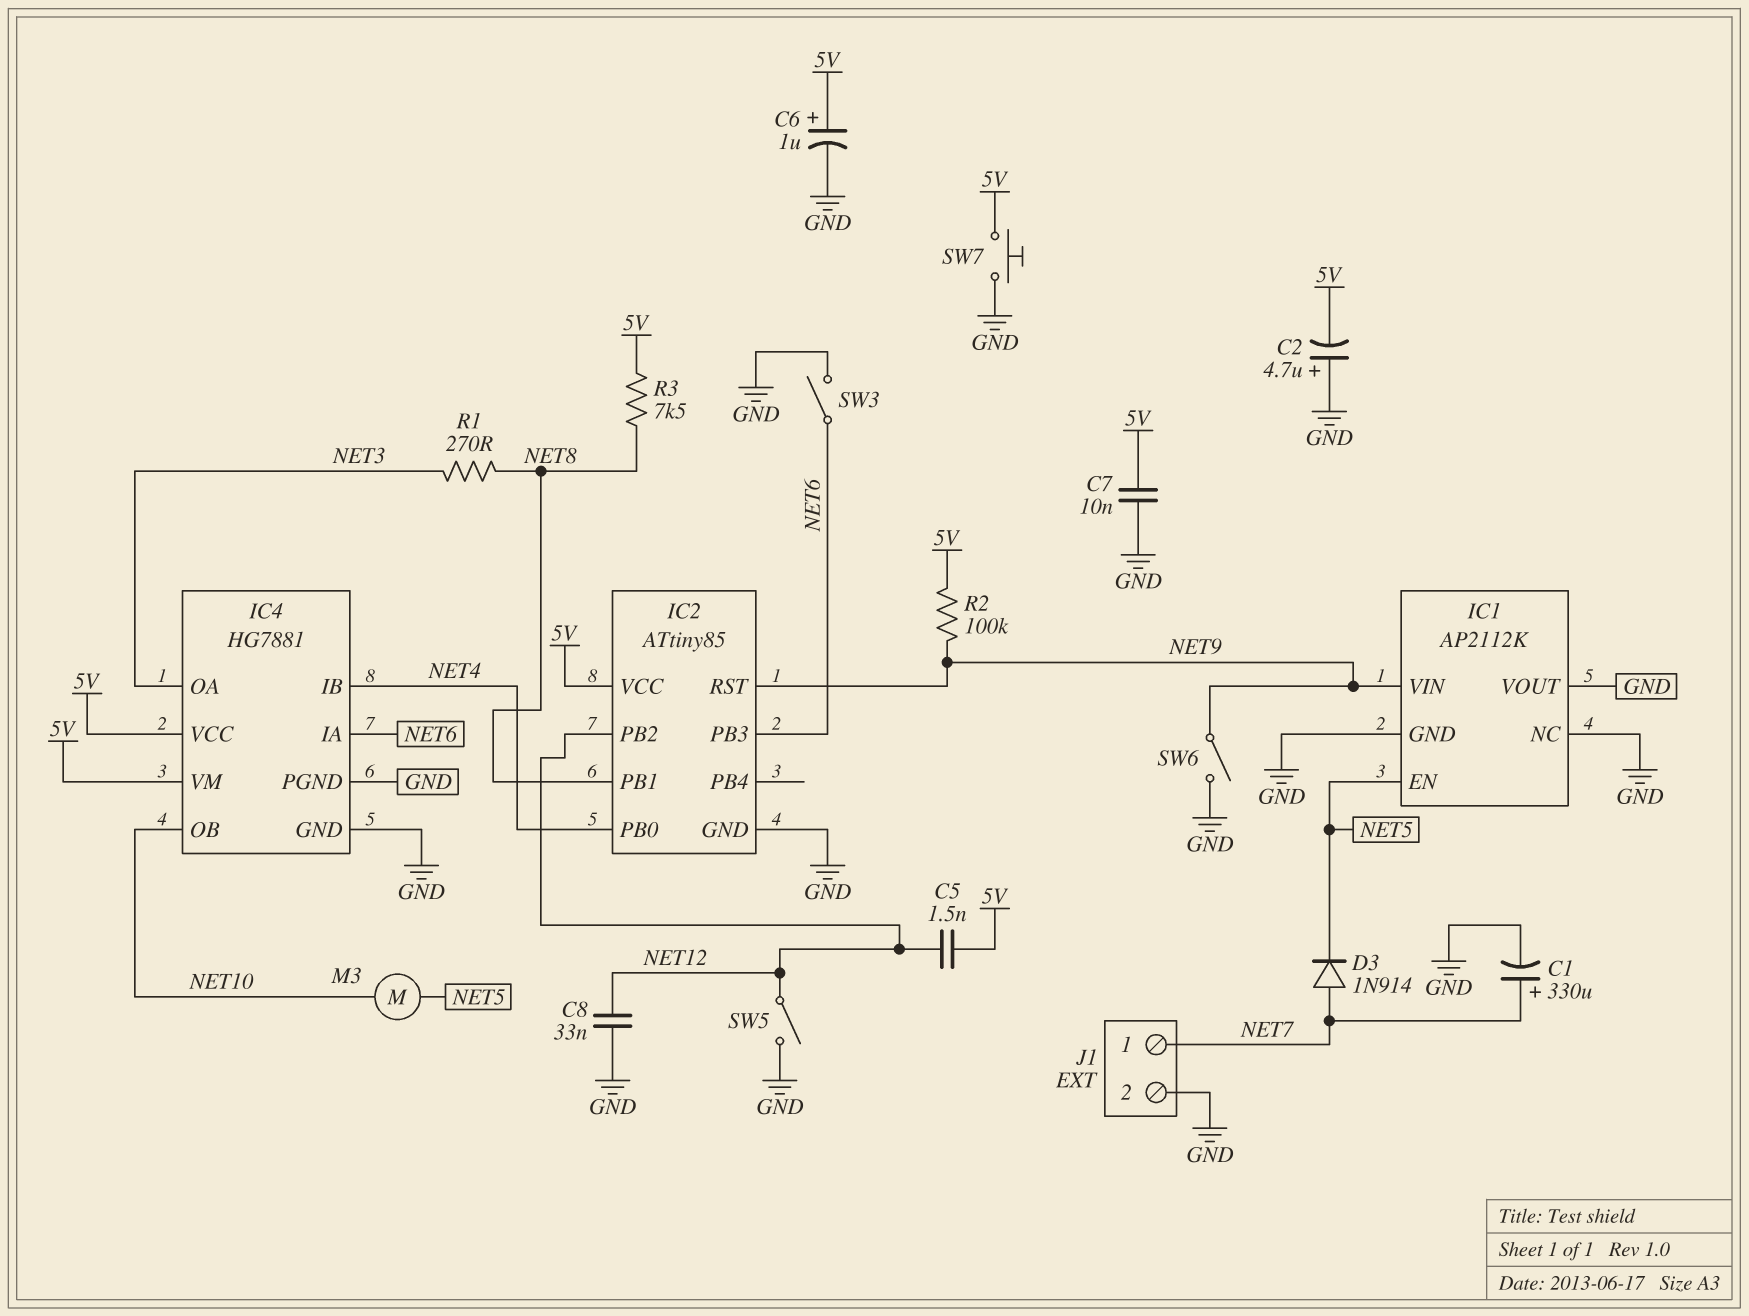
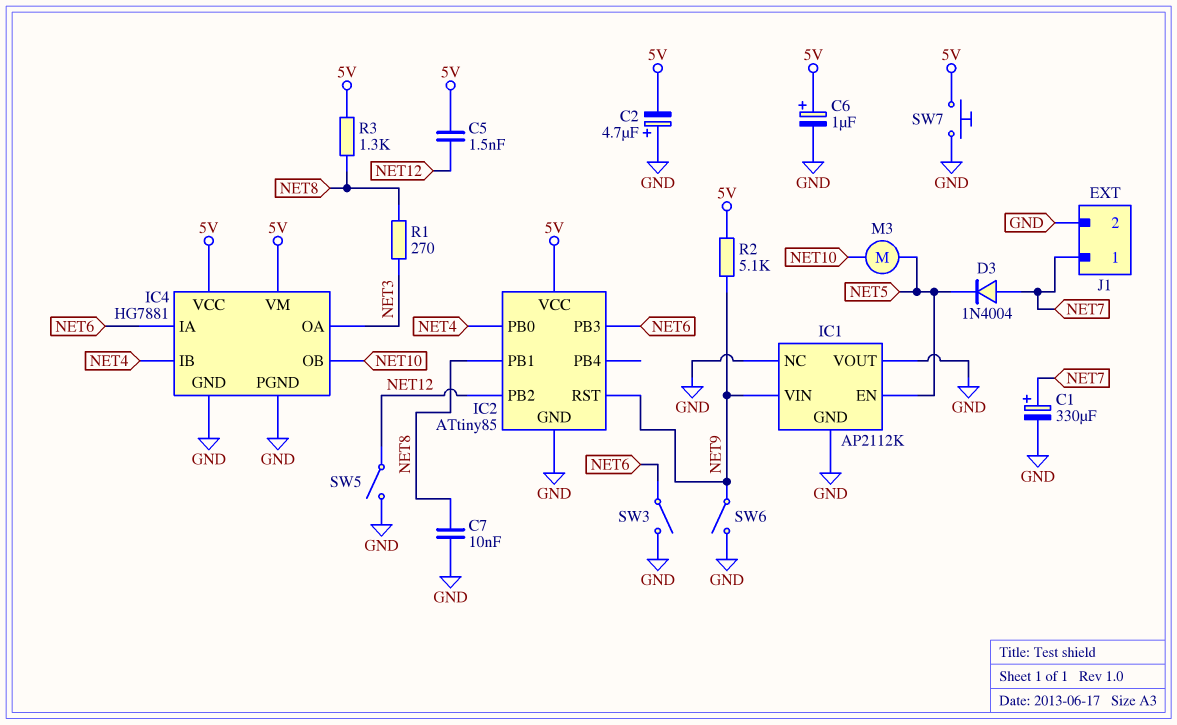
C7: 10nF (5V, GND) -> 10nF (GND, NET8)
C8: 33nF (GND, NET12) -> none
D3: diode 1N914 (A NET7, K NET5) -> diode 1N4004 (A NET7, K NET5)
R2: 100k (5V, NET9) -> 5.1k (5V, NET9)
R3: 7.5k (5V, NET8) -> 1.3k (5V, NET8)

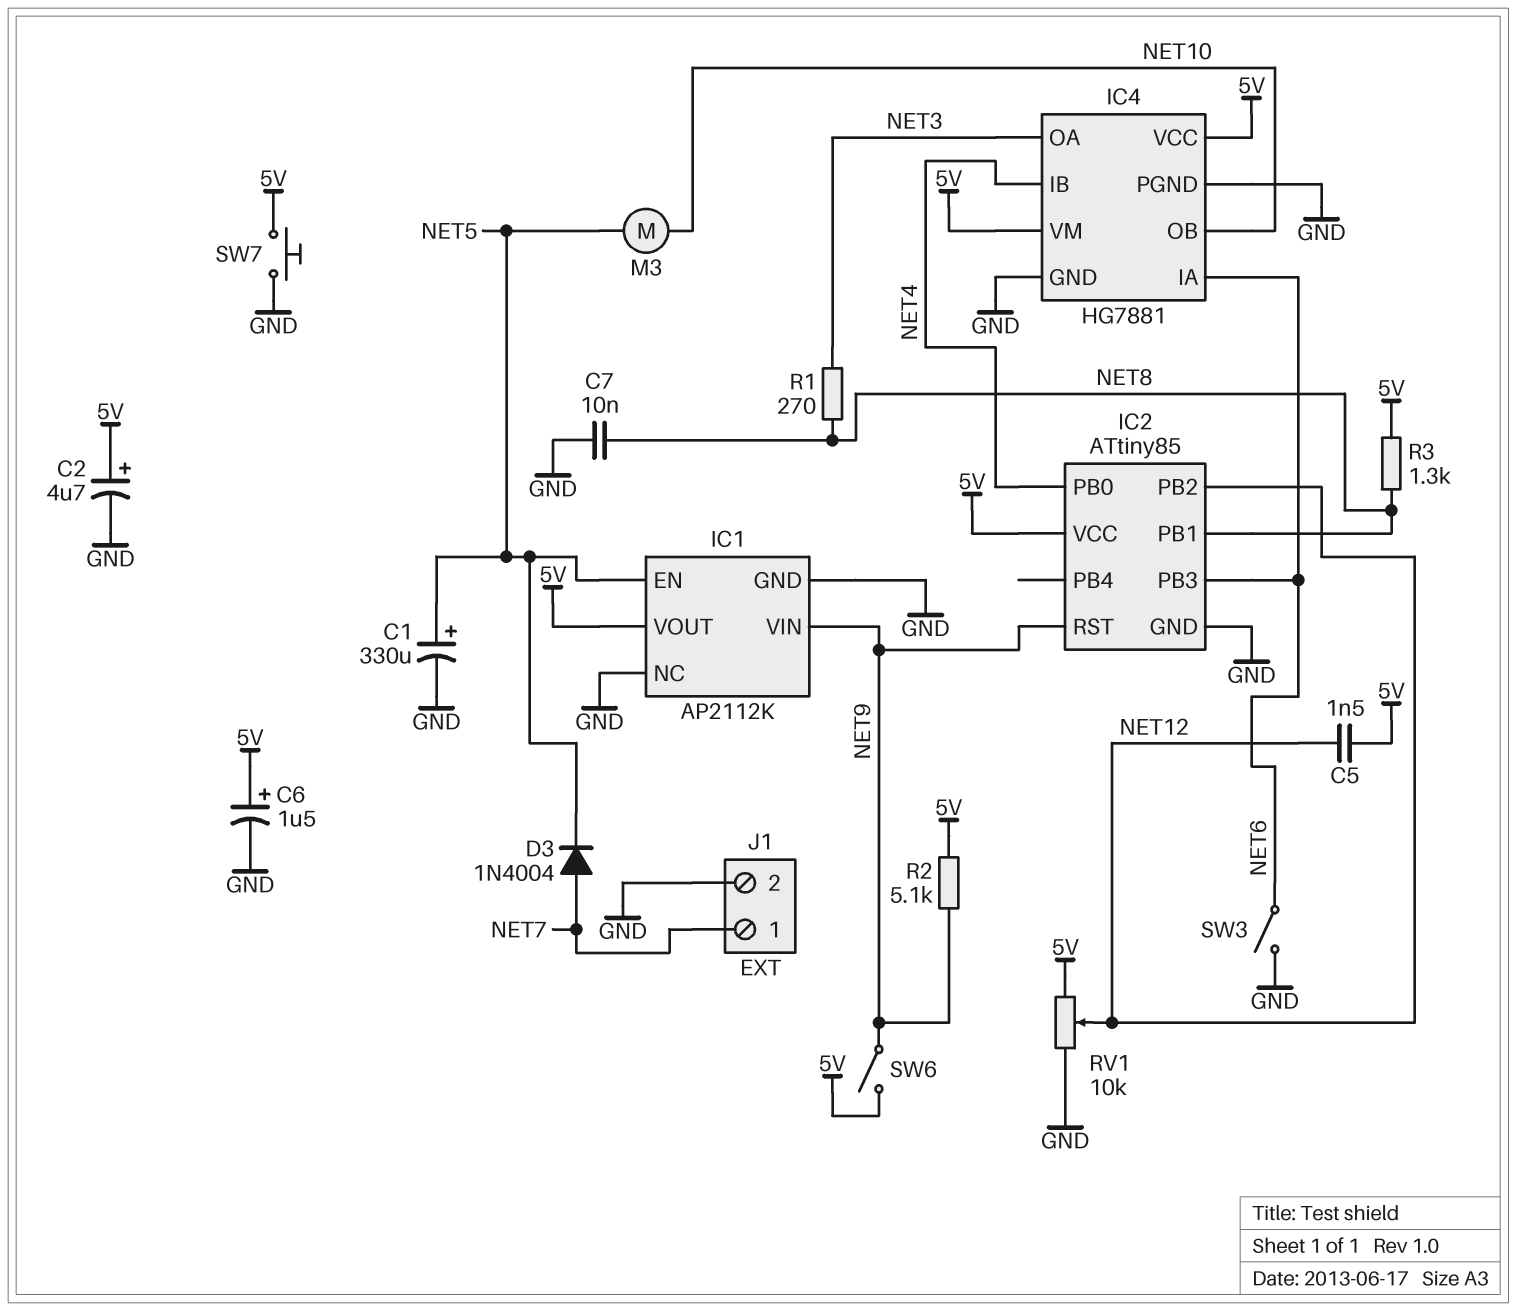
C1: 330uF (plus NET7, minus GND) -> 330uF (plus NET5, minus GND)
C2: 4.7uF (plus GND, minus 5V) -> 4.7uF (plus 5V, minus GND)
C6: 1uF (plus 5V, minus GND) -> 1.5uF (plus 5V, minus GND)
IC1 pin VOUT: GND -> 5V
RV1: none -> 10k (5V, GND, wiper NET12)
SW5: switch (GND, NET12) -> none
SW6: switch (GND, NET9) -> switch (5V, NET9)

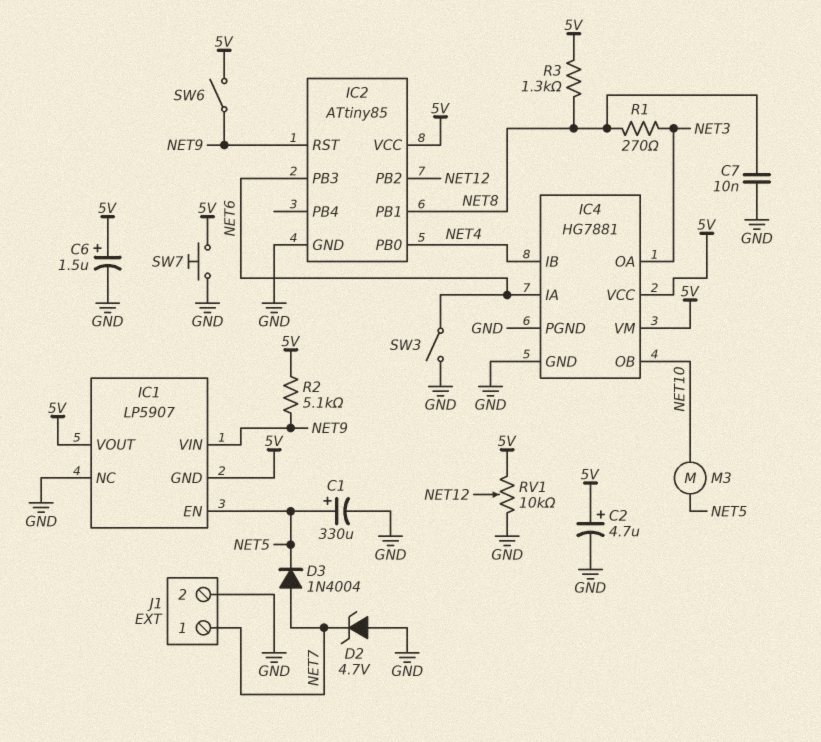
C5: 1.5nF (5V, NET12) -> none
D2: none -> zener 4.7V (A GND, K NET7)
IC1: AP2112K -> LP5907
IC1 pin GND: GND -> 5V

